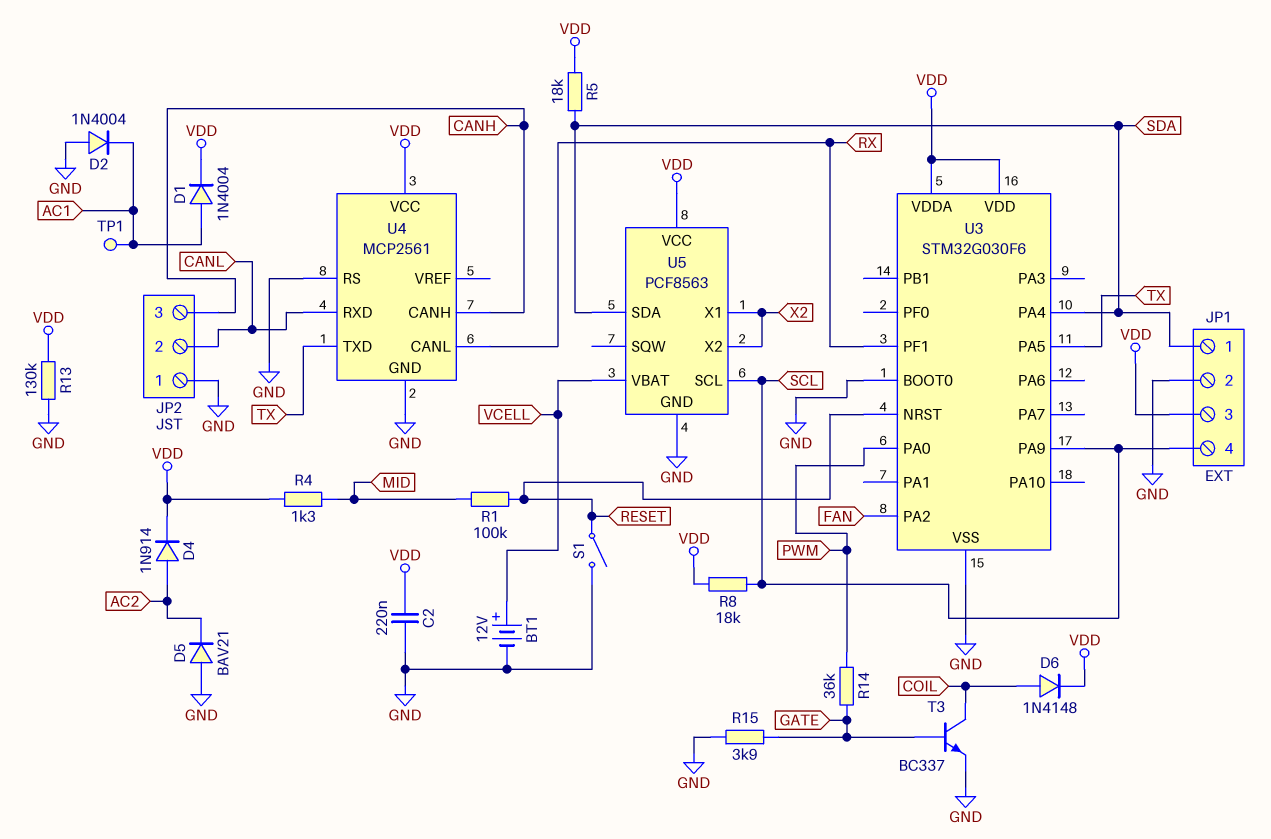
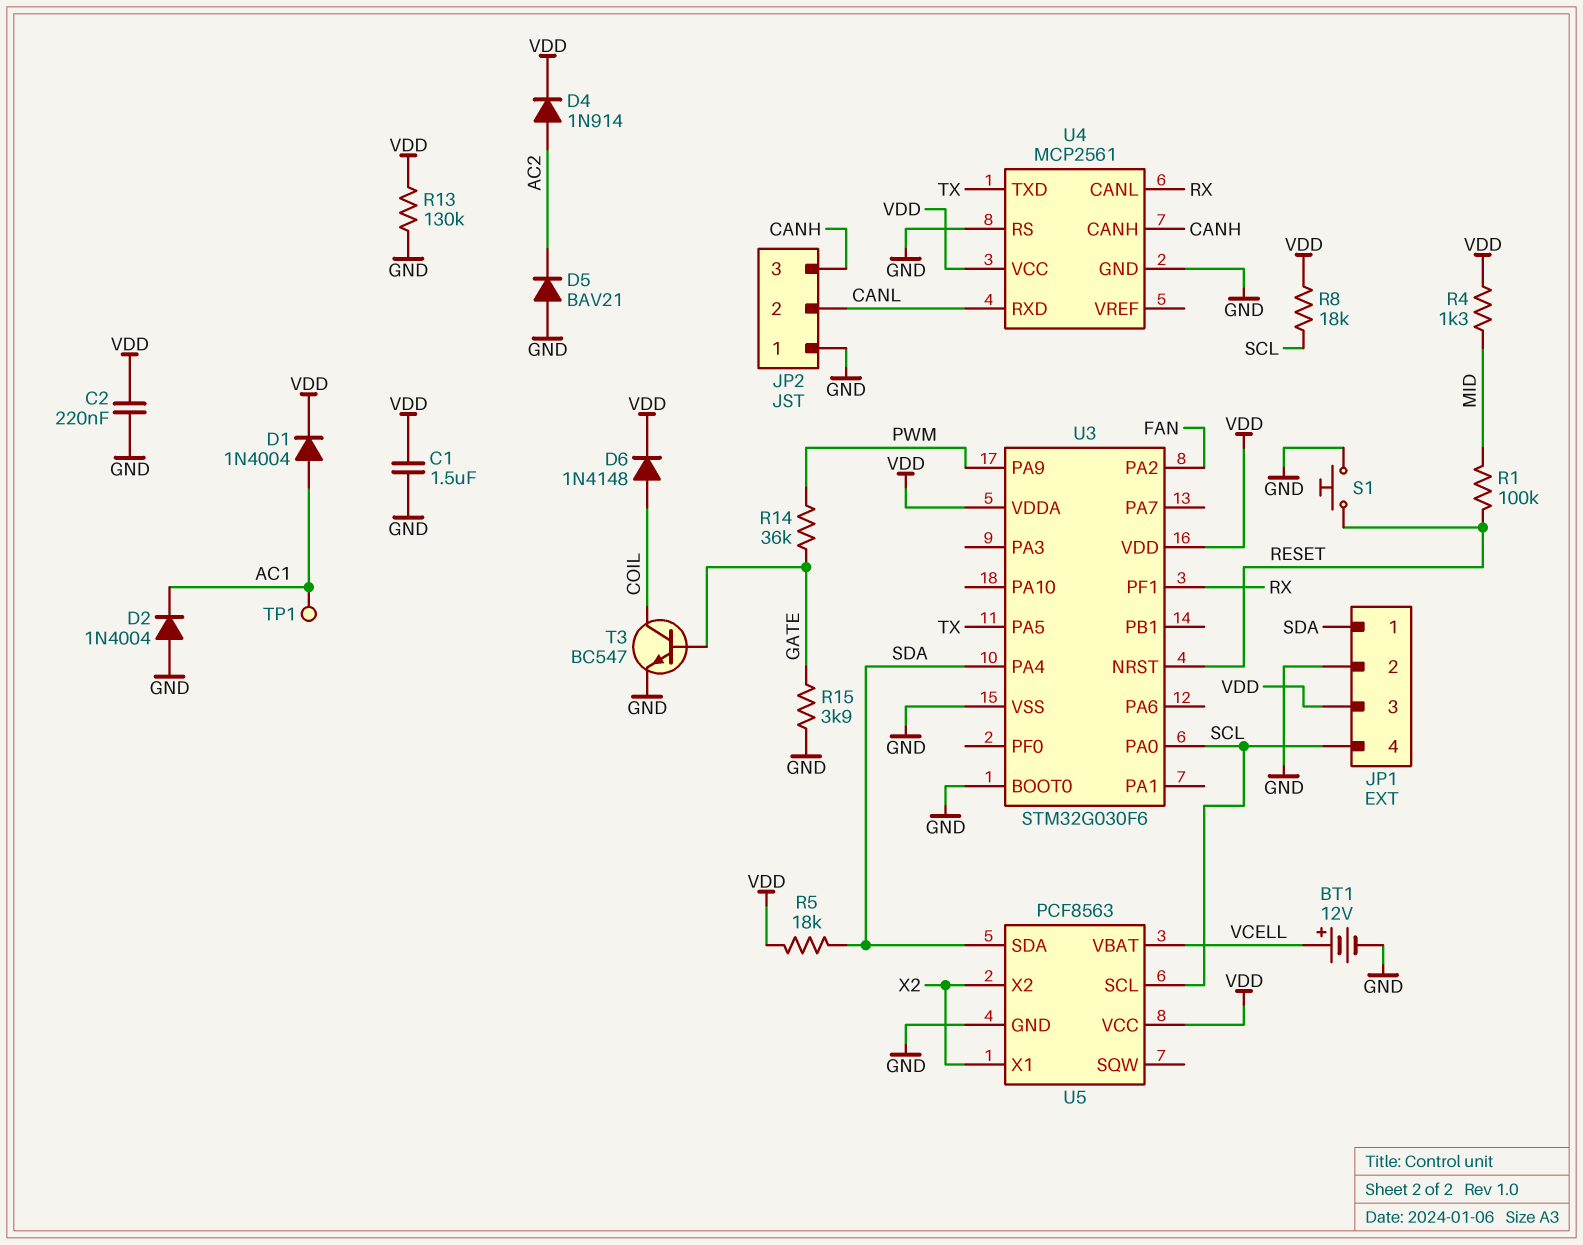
C1: none -> 1.5uF (GND, VDD)
S1: switch (GND, RESET) -> button (GND, RESET)
T3: NPN BC337 (B GATE, C COIL, E GND) -> NPN BC547 (B GATE, C COIL, E GND)
U3 pin PA0: PWM -> SCL
U3 pin PA9: SCL -> PWM

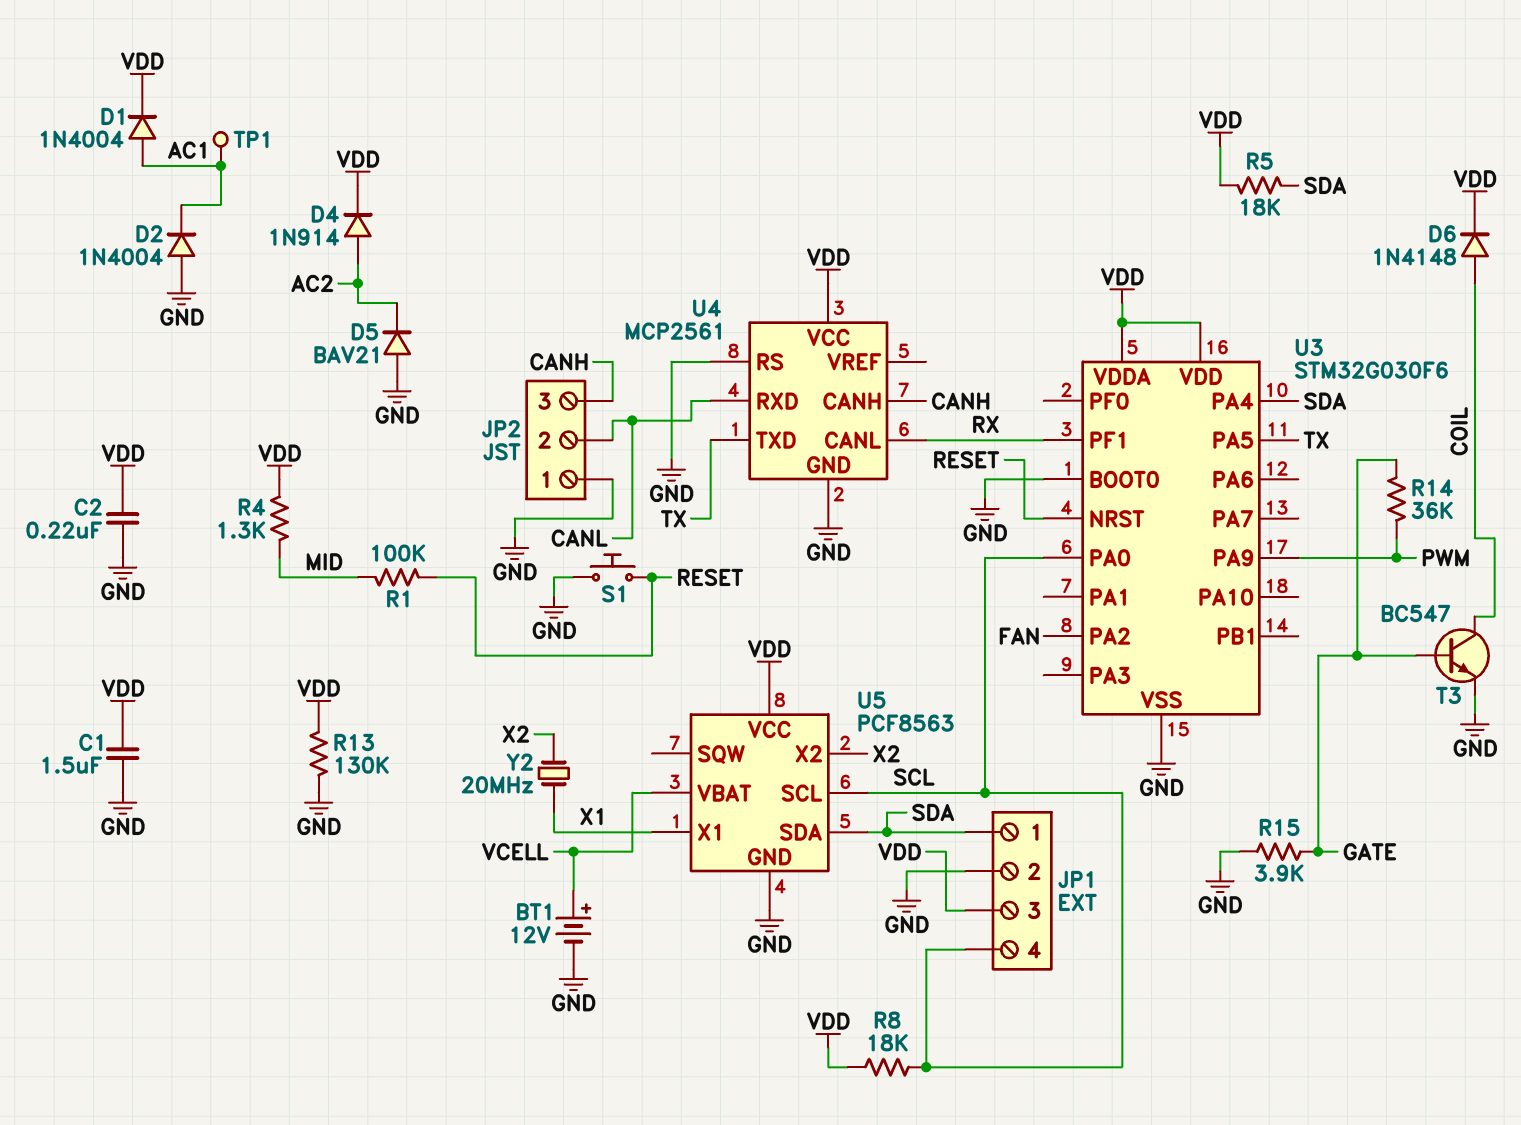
U5 pin X1: X2 -> X1
Y2: none -> 20MHz (X1, X2)

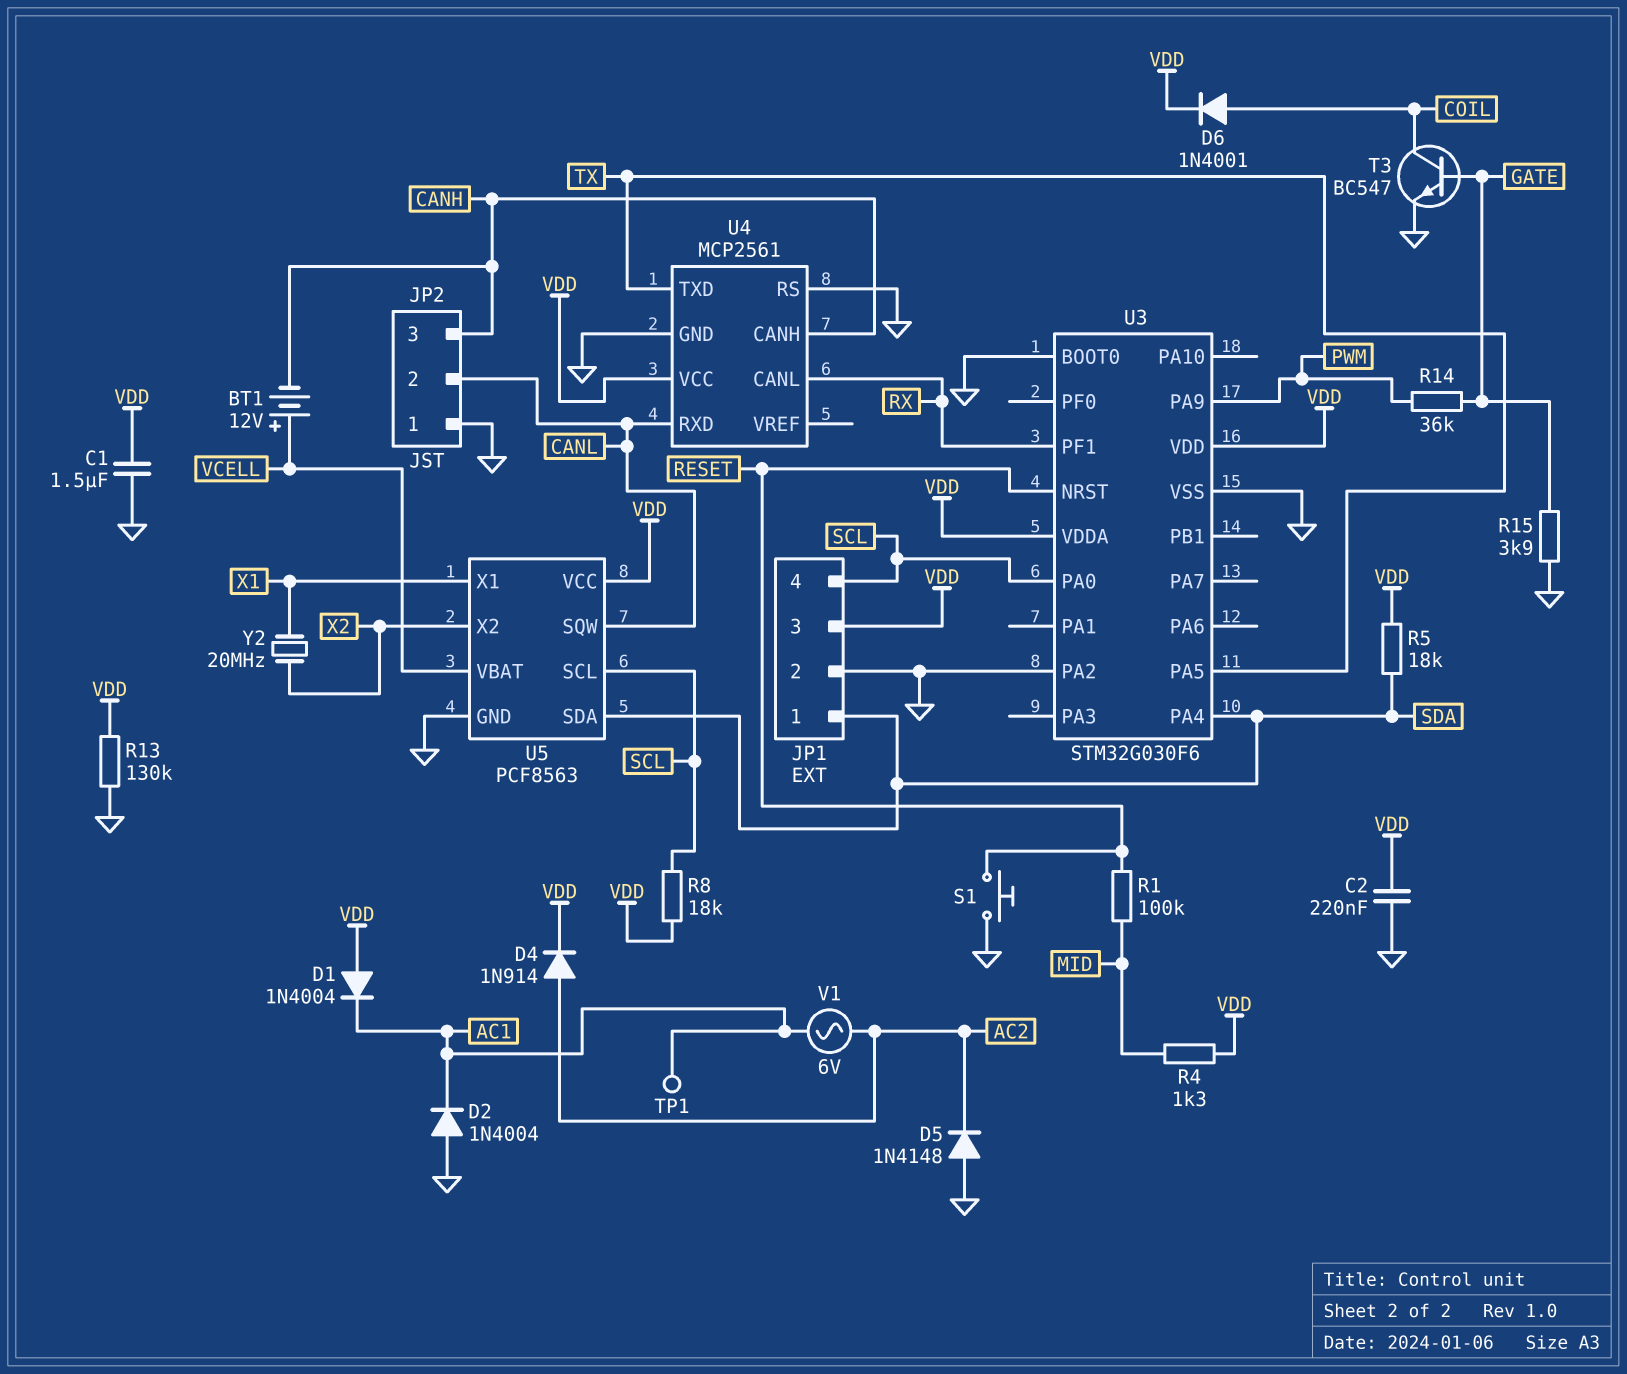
BT1: 12V (plus VCELL, minus GND) -> 12V (plus VCELL, minus CANH)
D1: diode 1N4004 (A AC1, K VDD) -> diode 1N4004 (A VDD, K AC1)
D5: diode BAV21 (A GND, K AC2) -> diode 1N4148 (A GND, K AC2)
D6: diode 1N4148 (A COIL, K VDD) -> diode 1N4001 (A COIL, K VDD)
U3 pin PA2: FAN -> GND
U5 pin SQW: none -> CANL
V1: none -> AC 6V (AC1, AC2)

